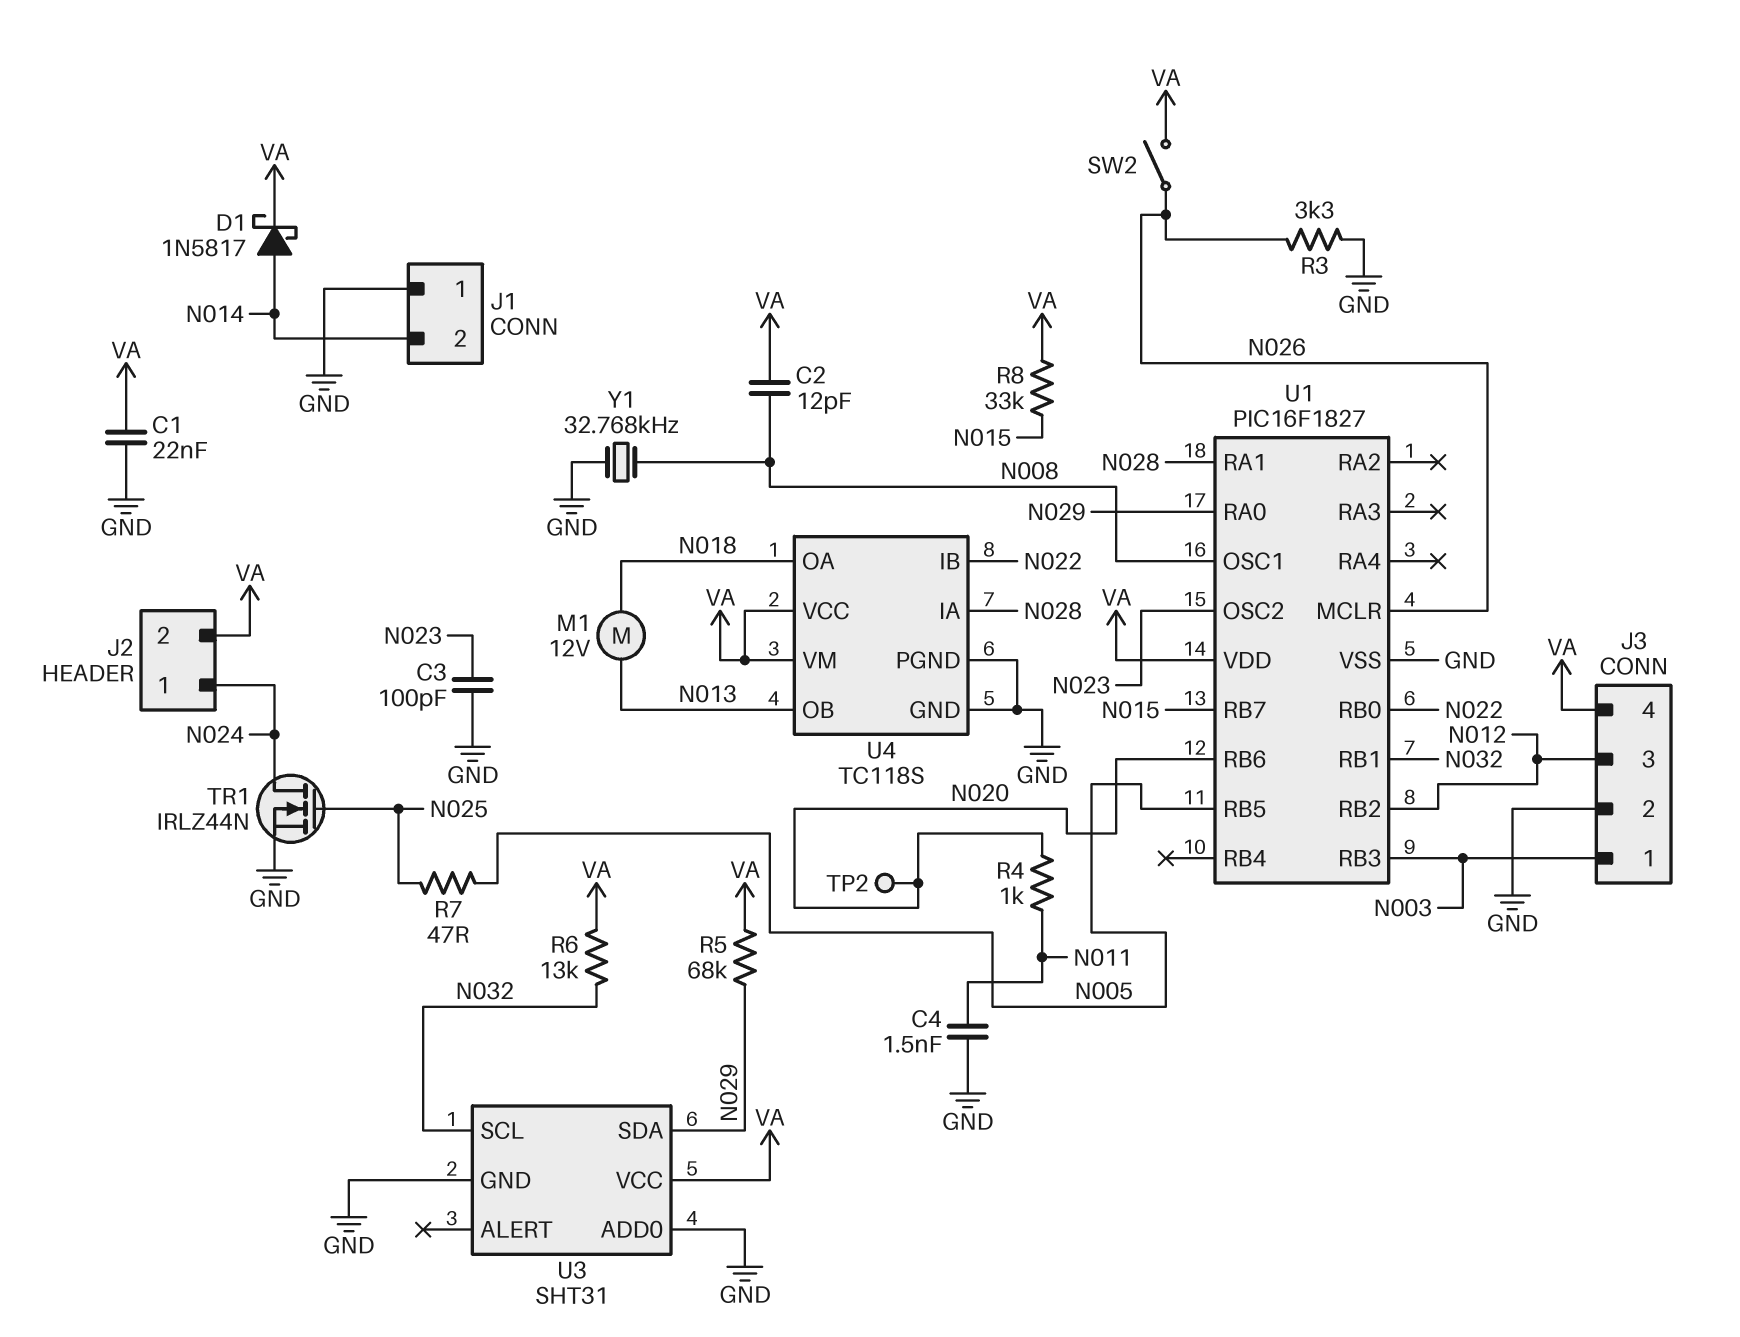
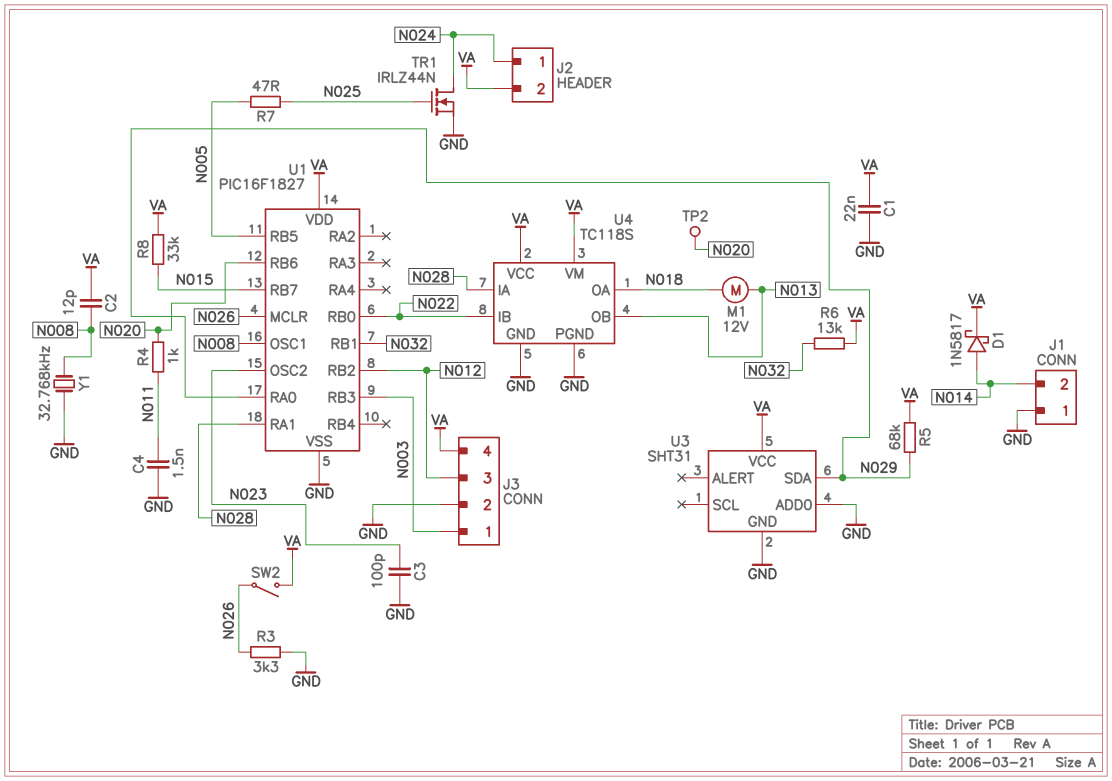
U3 pin SCL: N032 -> none

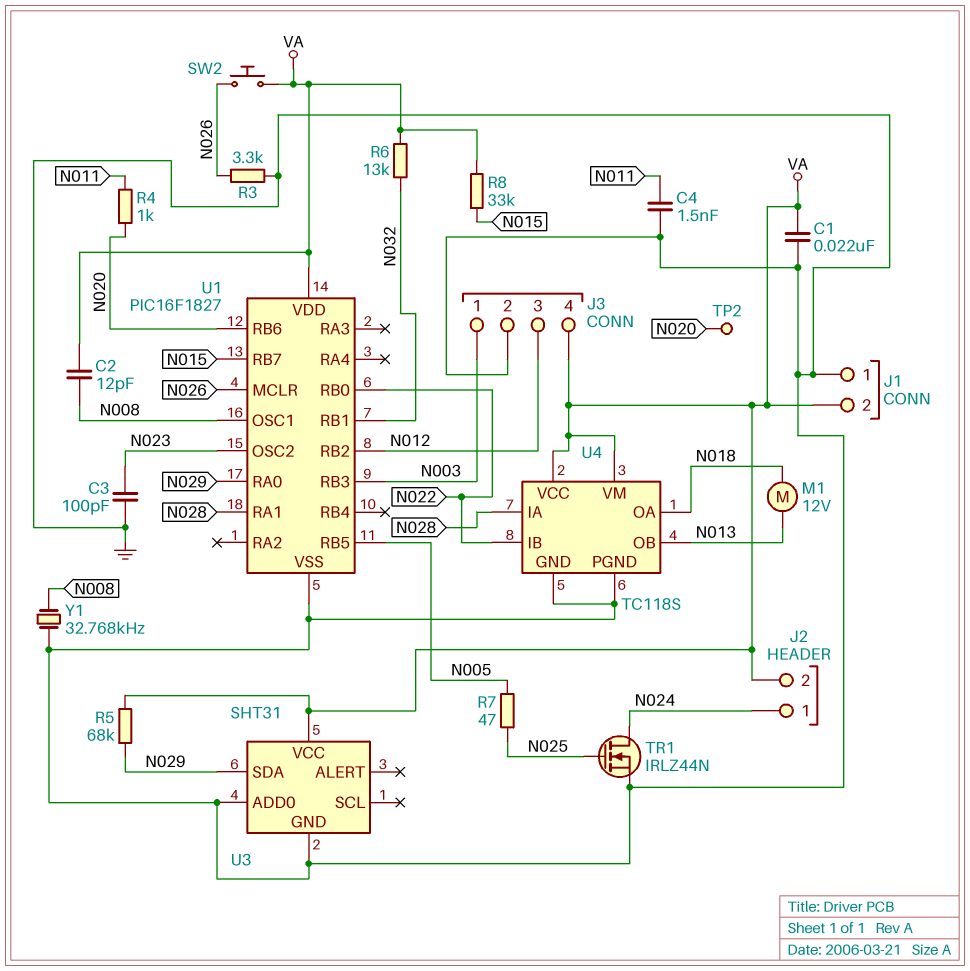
D1: schottky 1N5817 (A N014, K VA) -> none
J1 pin 2: N014 -> VA
SW2: switch (N026, VA) -> button (N026, VA)

